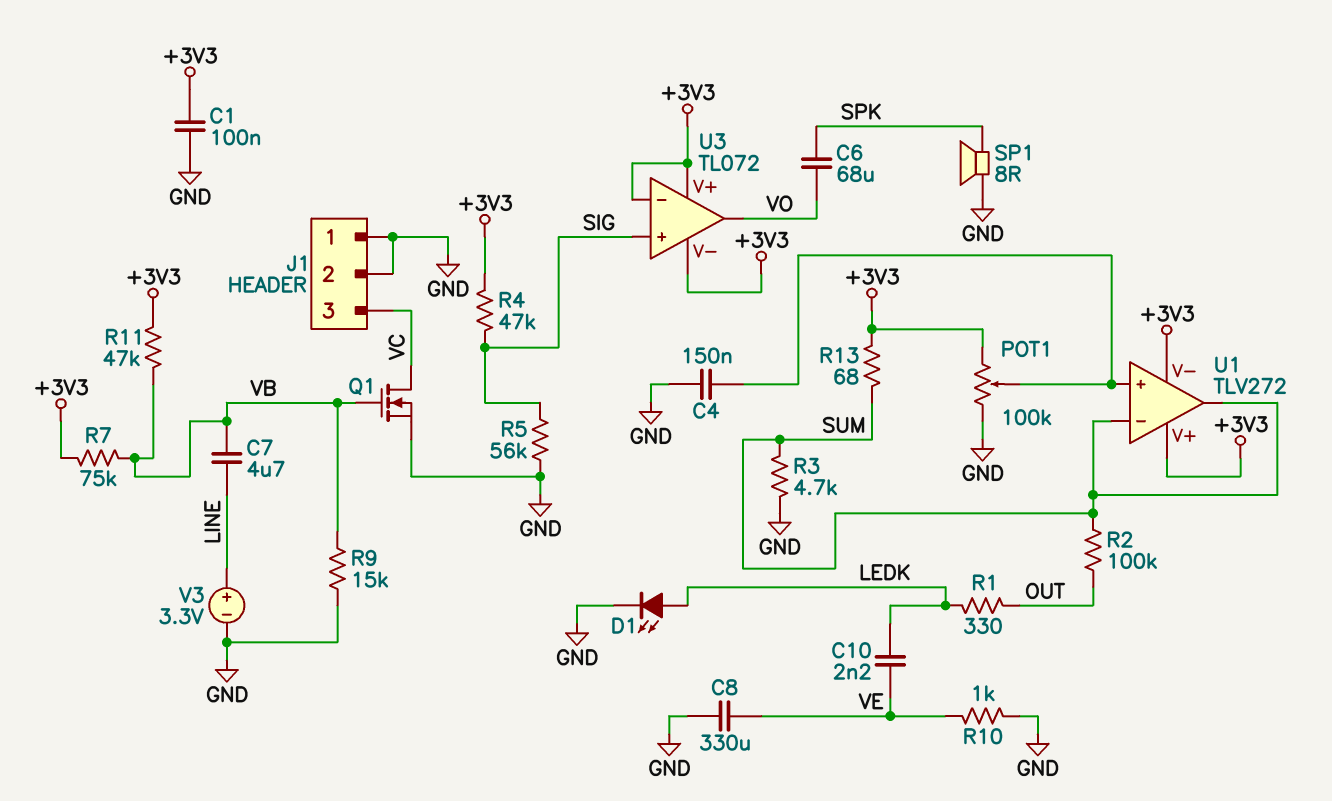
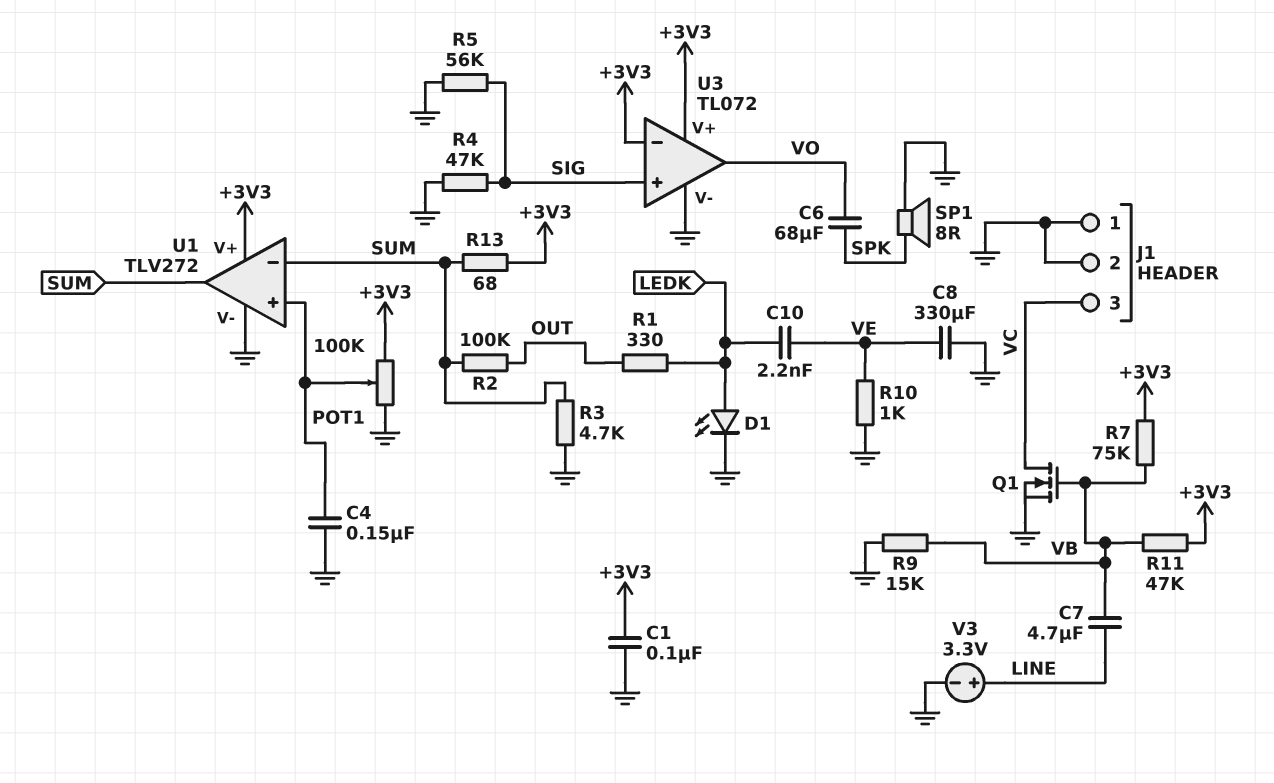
R4: 47k (+3V3, SIG) -> 47k (GND, SIG)
U1 pin V-: +3V3 -> GND
U3 pin V-: +3V3 -> GND

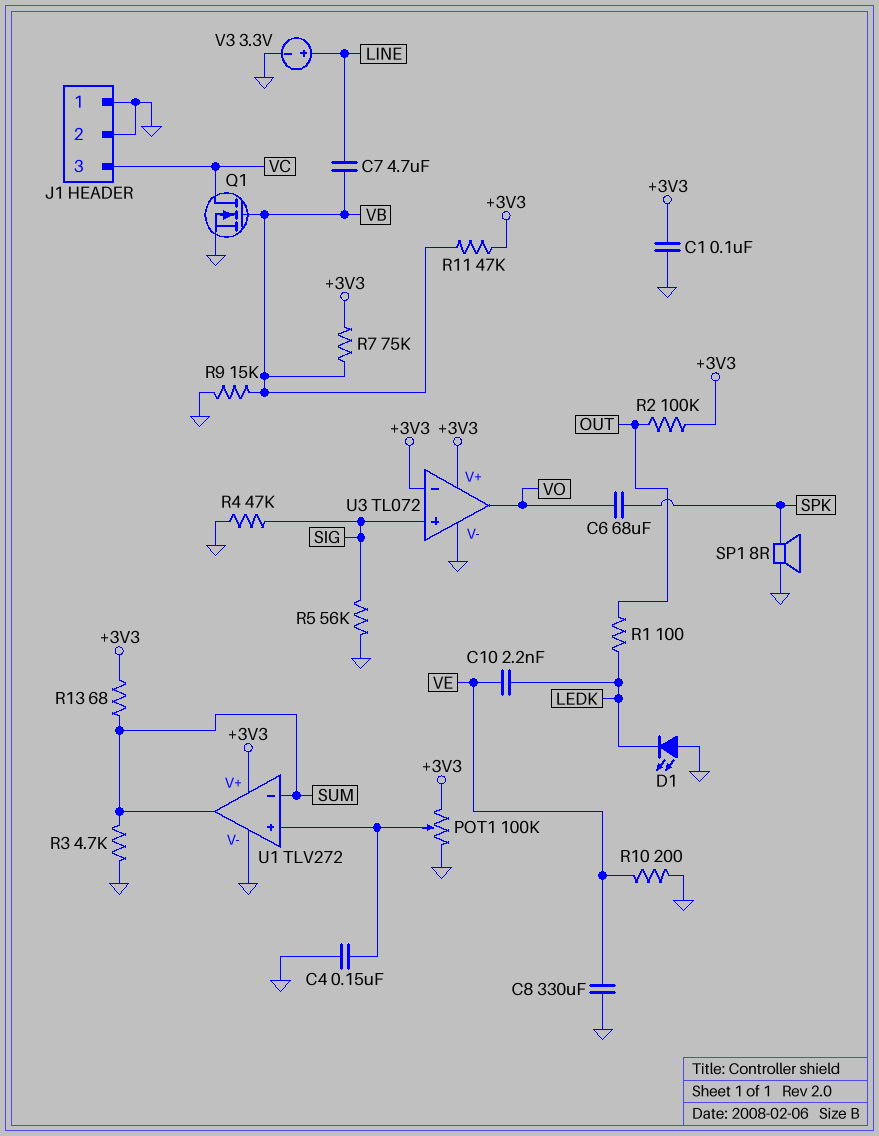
D1: LED (A LEDK, K GND) -> LED (A GND, K LEDK)
R1: 330 (LEDK, OUT) -> 100 (LEDK, OUT)
R2: 100k (OUT, SUM) -> 100k (+3V3, OUT)
R10: 1k (GND, VE) -> 200 (GND, VE)

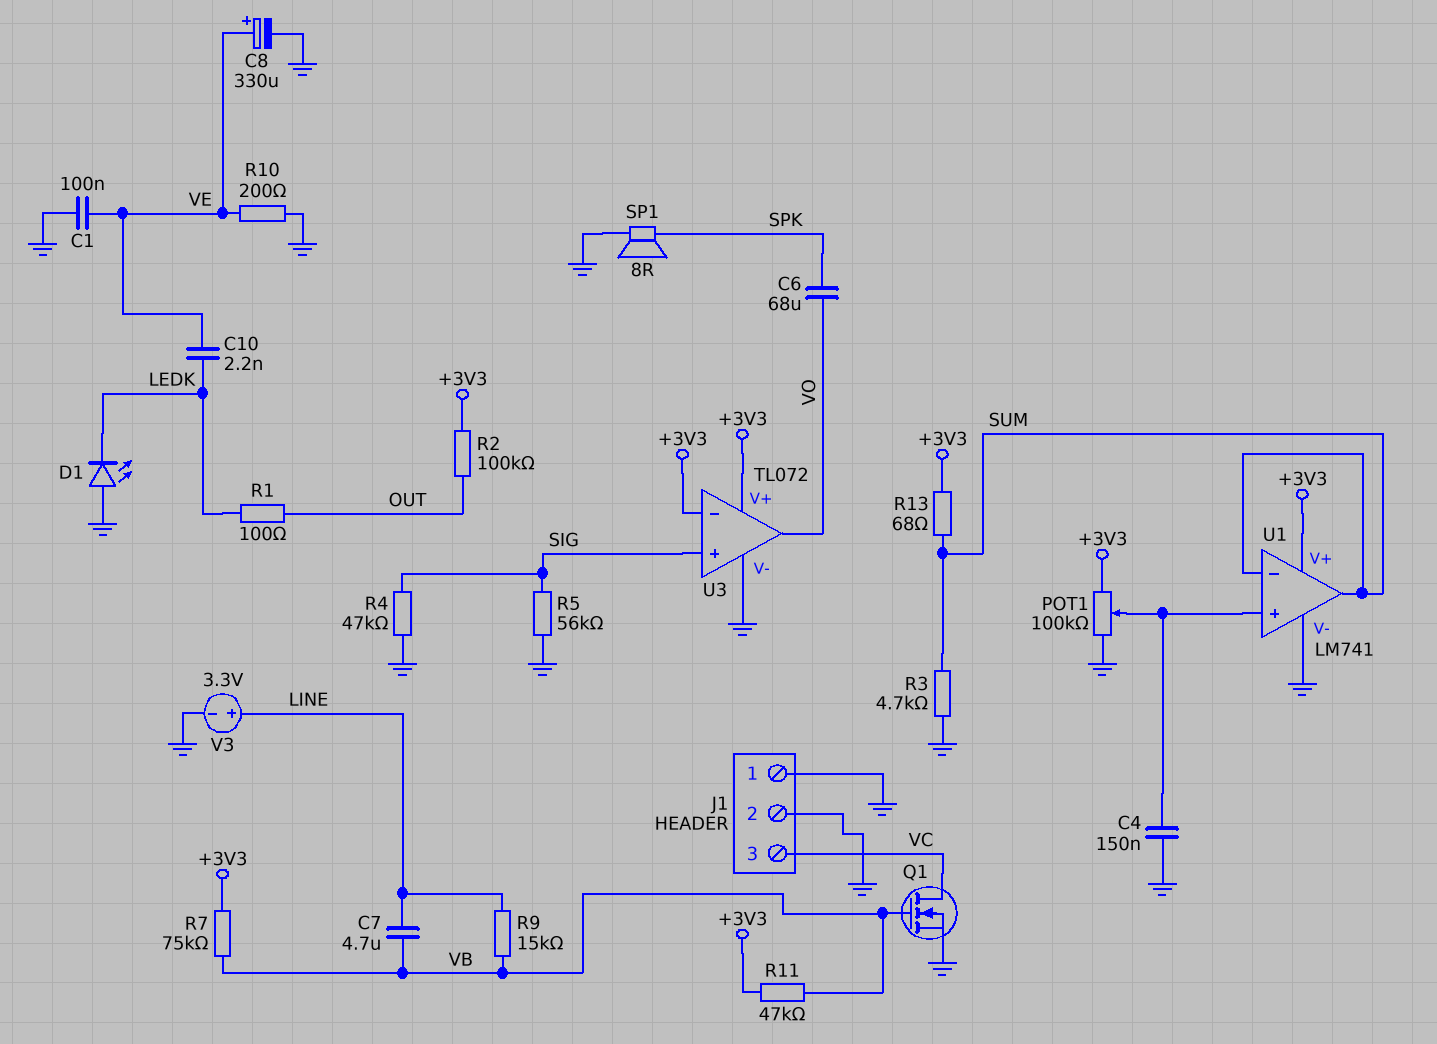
C1: 100nF (+3V3, GND) -> 100nF (GND, VE)
C8: 330uF (GND, VE) -> 330uF (plus VE, minus GND)
R9: 15k (GND, VB) -> 15k (LINE, VB)
U1: TLV272 -> LM741

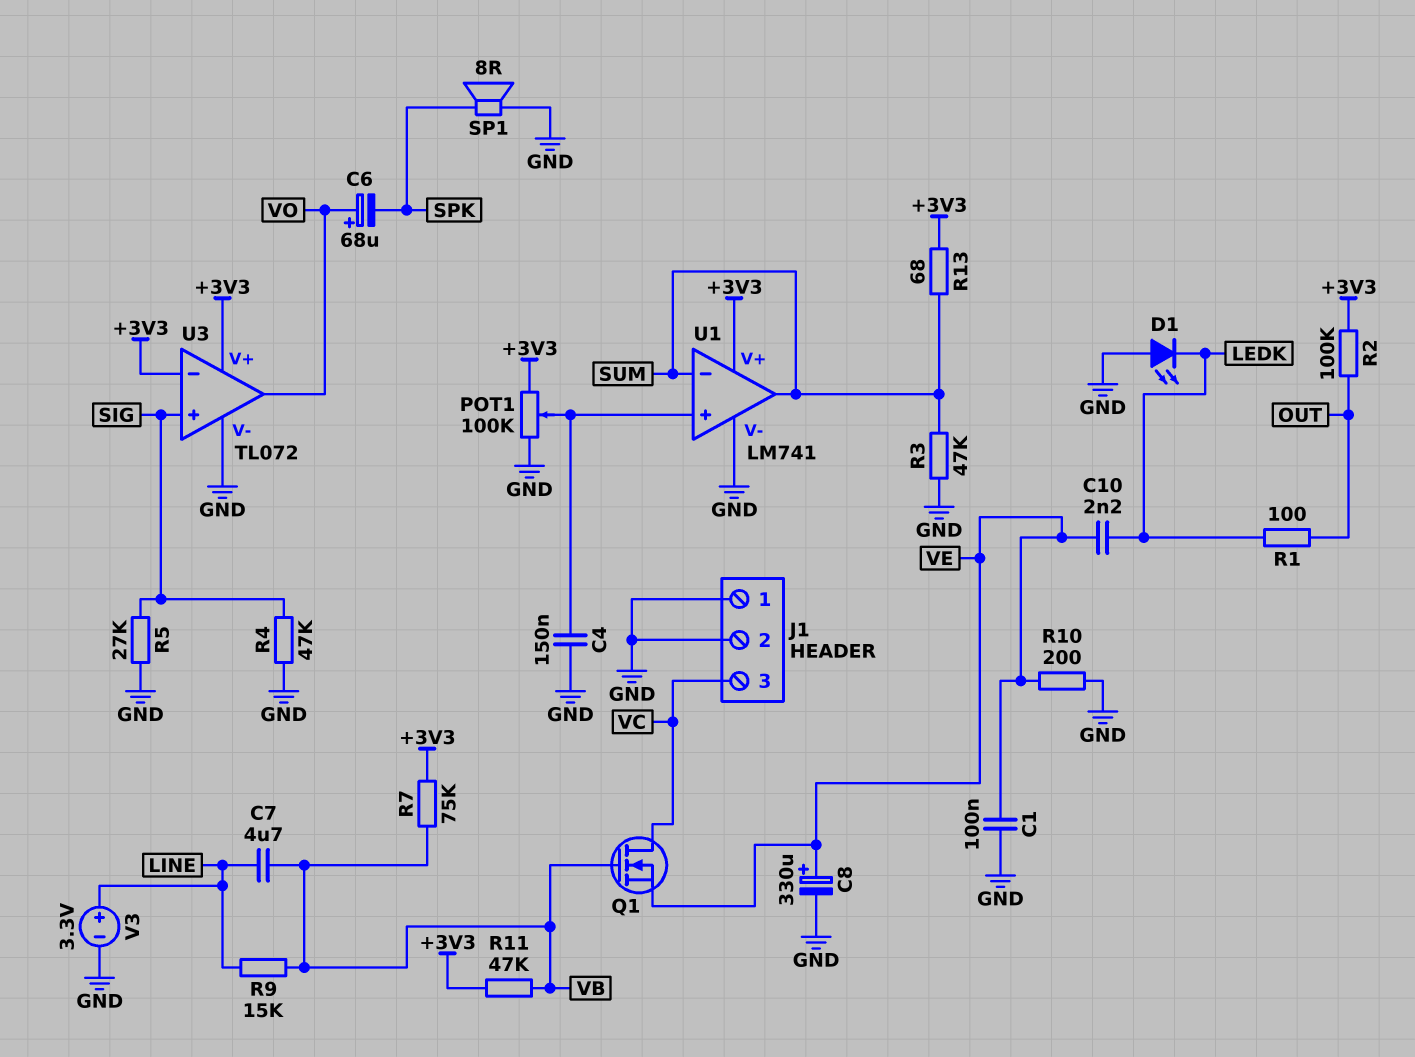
C6: 68uF (SPK, VO) -> 68uF (plus VO, minus SPK)
Q1: NMOS (G VB, D VC, S GND) -> NMOS (G VB, D VC, S VE)
R3: 4.7k (GND, SUM) -> 47k (GND, SUM)
R5: 56k (GND, SIG) -> 27k (GND, SIG)

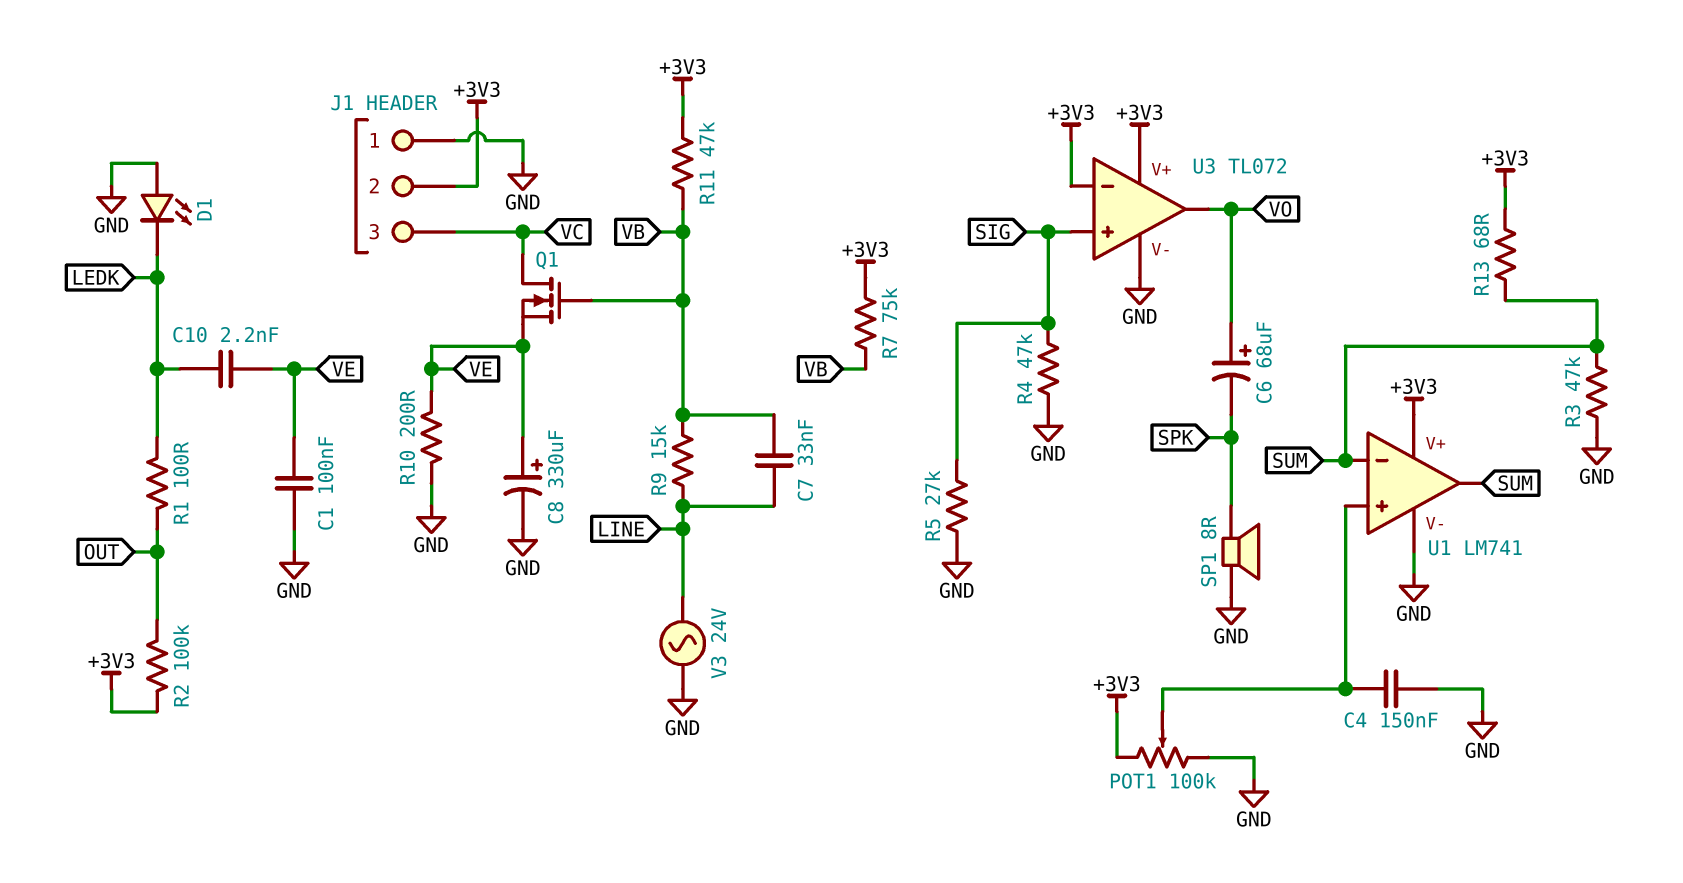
C7: 4.7uF (LINE, VB) -> 33nF (LINE, VB)
J1 pin 2: GND -> +3V3
V3: 3.3V (plus LINE, minus GND) -> AC 24V (GND, LINE)

